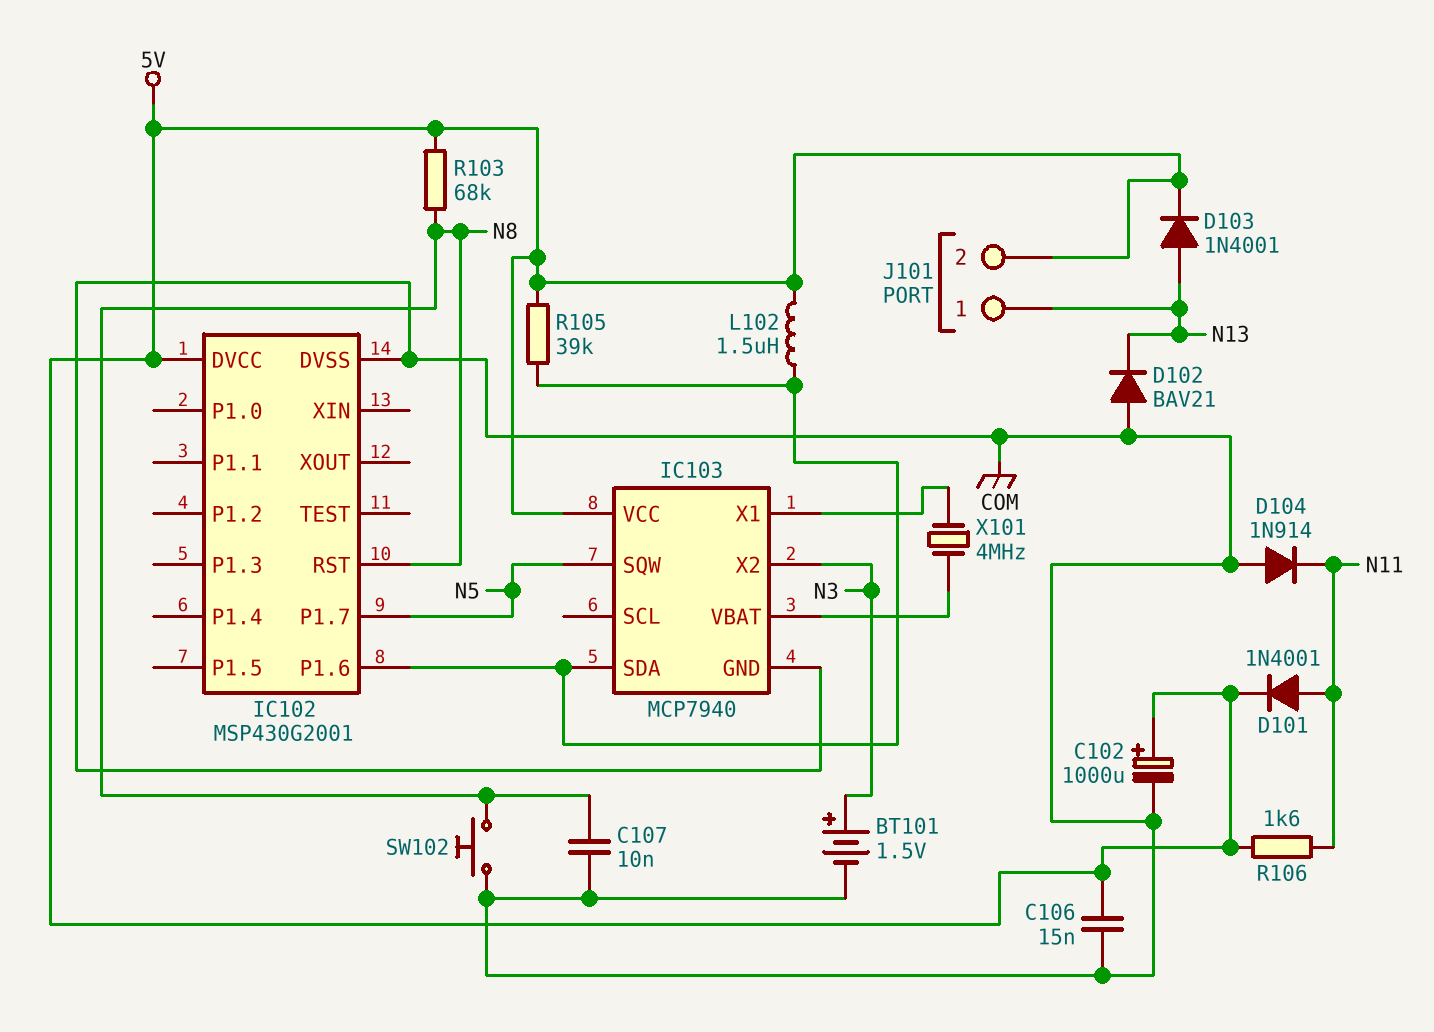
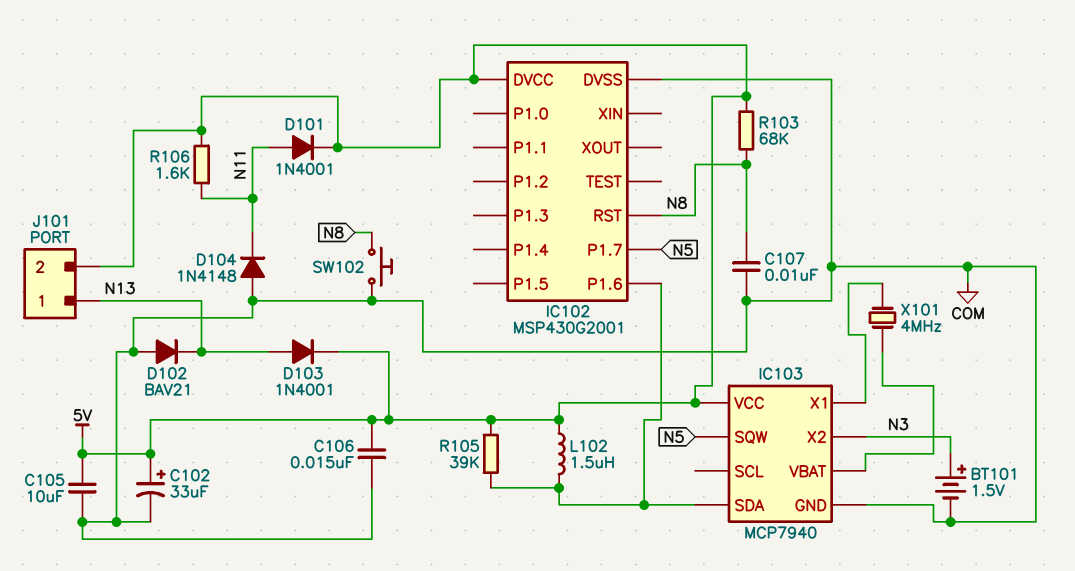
C102: 1000uF (plus 5V, minus COM) -> 33uF (plus 5V, minus COM)
C105: none -> 10uF (5V, COM)
D104: diode 1N914 (A COM, K N11) -> diode 1N4148 (A COM, K N11)

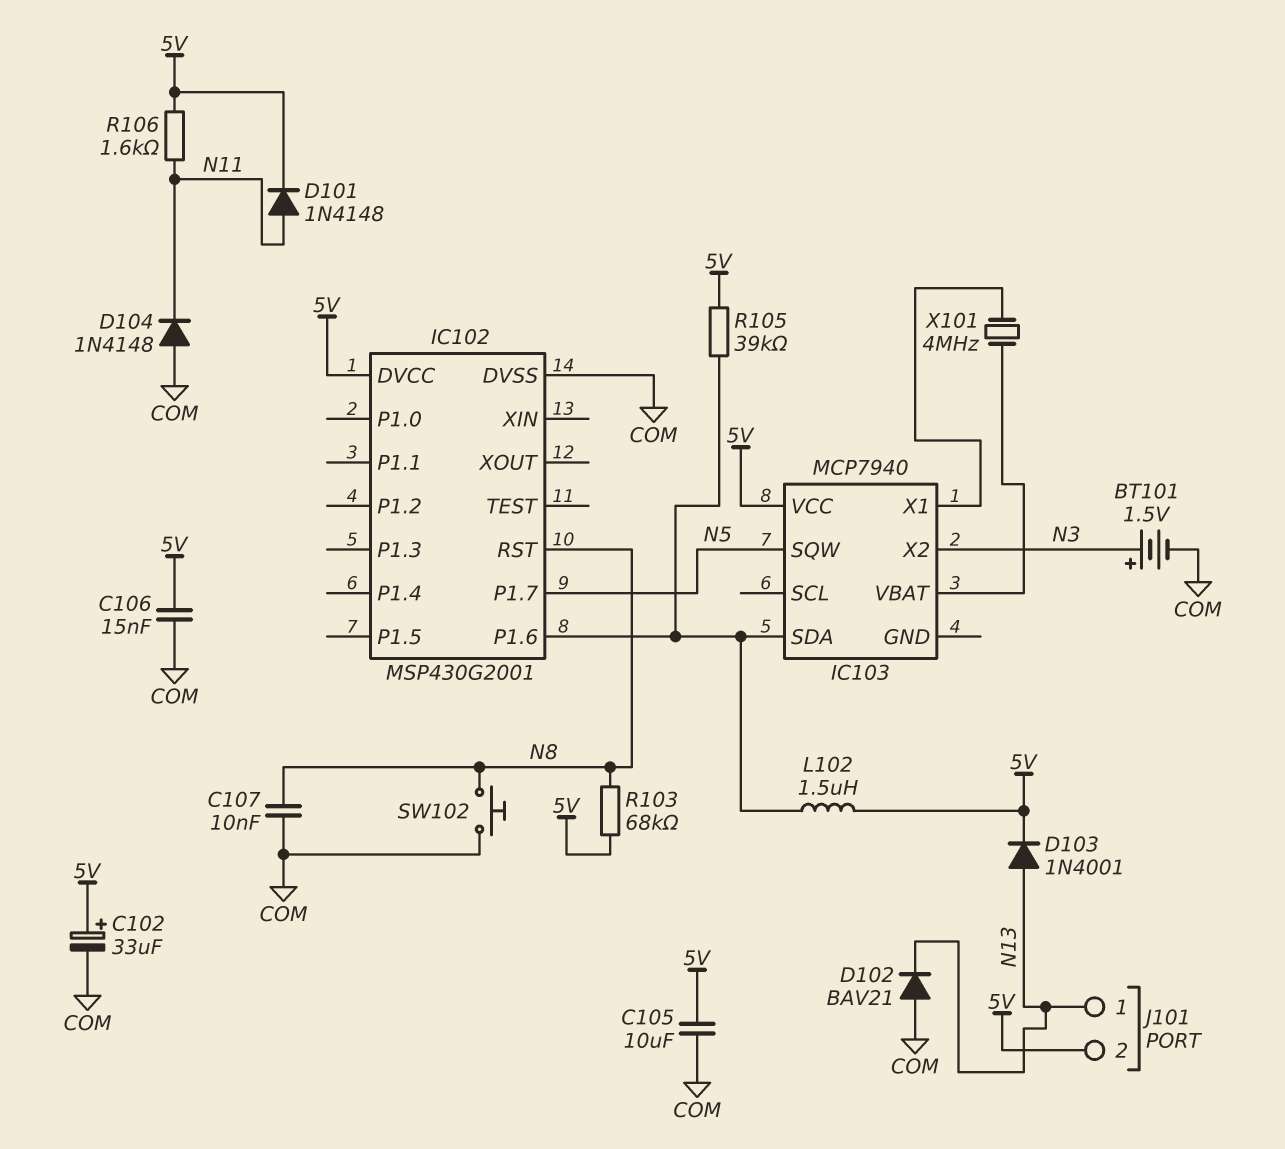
D101: diode 1N4001 (A N11, K 5V) -> diode 1N4148 (A N11, K 5V)
IC103 pin GND: COM -> none

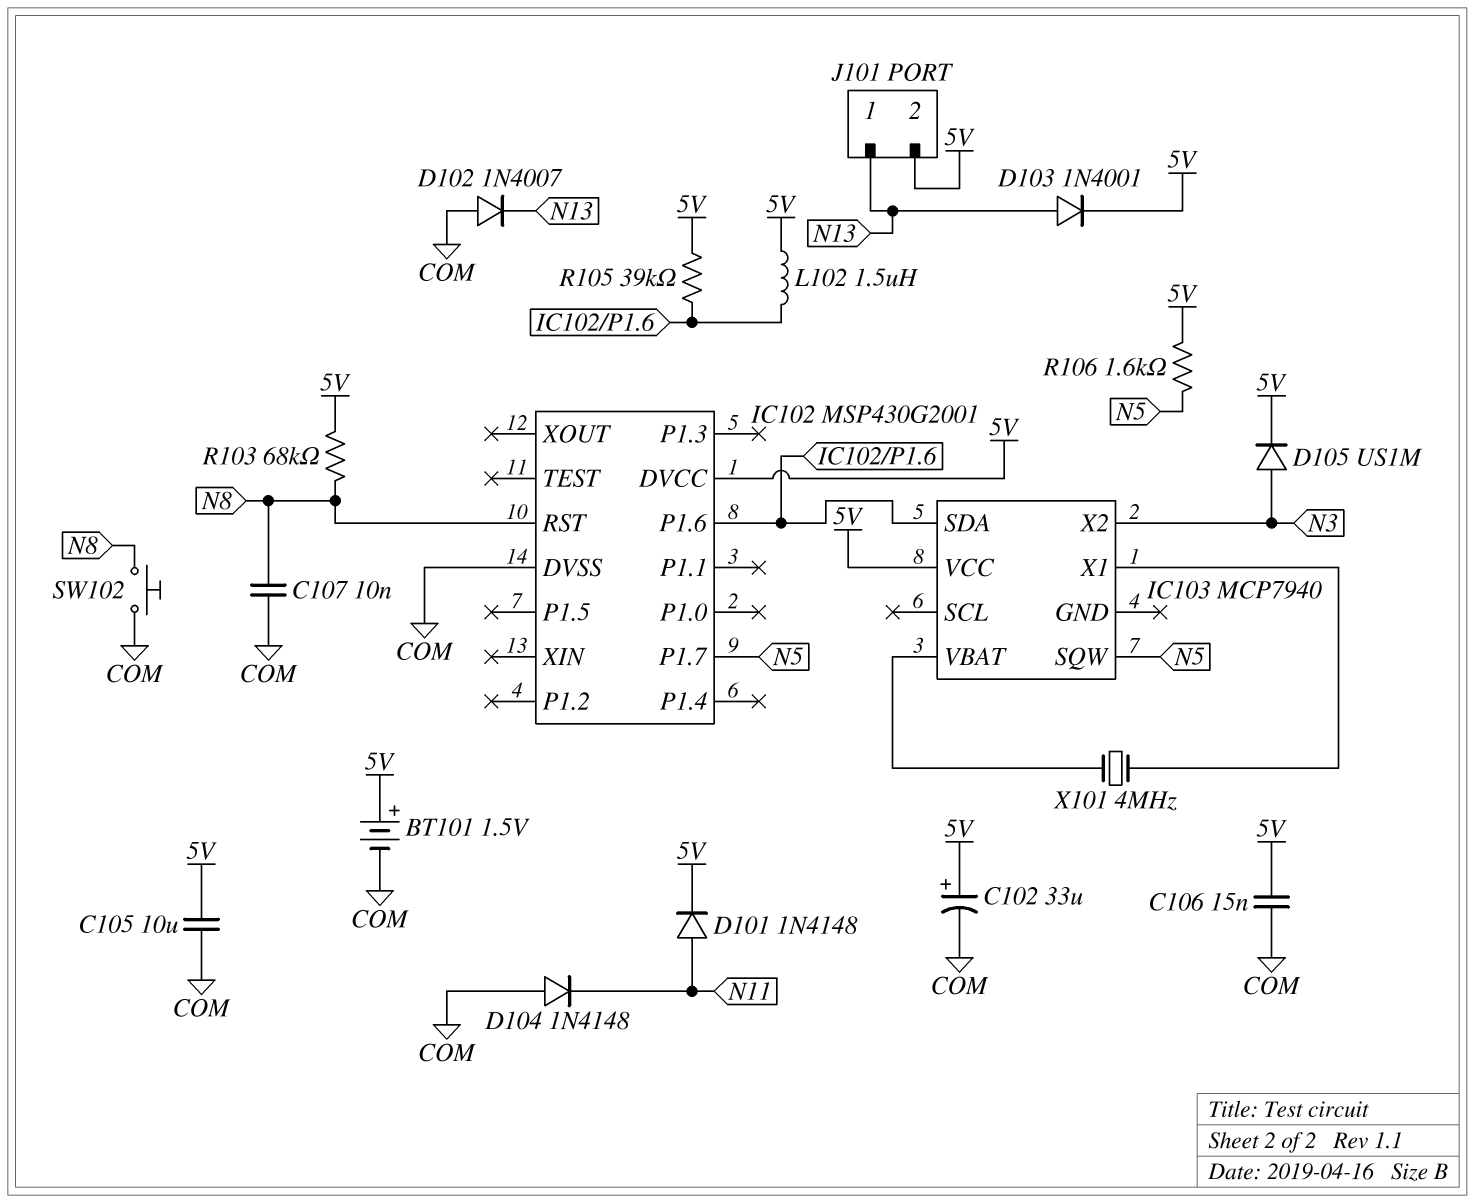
BT101: 1.5V (plus N3, minus COM) -> 1.5V (plus 5V, minus COM)
D102: diode BAV21 (A COM, K N13) -> diode 1N4007 (A COM, K N13)
D105: none -> diode US1M (A N3, K 5V)
R106: 1.6k (5V, N11) -> 1.6k (5V, N5)

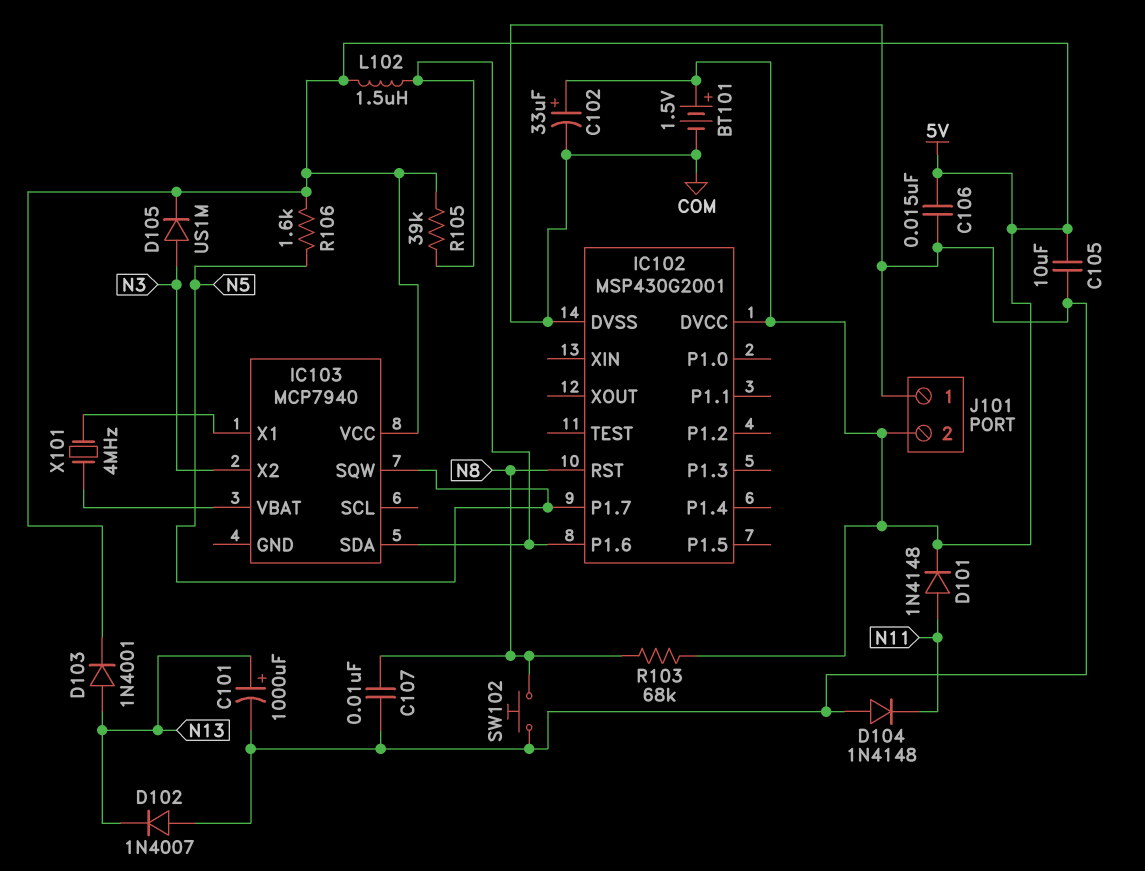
C101: none -> 1000uF (plus N13, minus COM)
J101 pin 1: N13 -> COM

